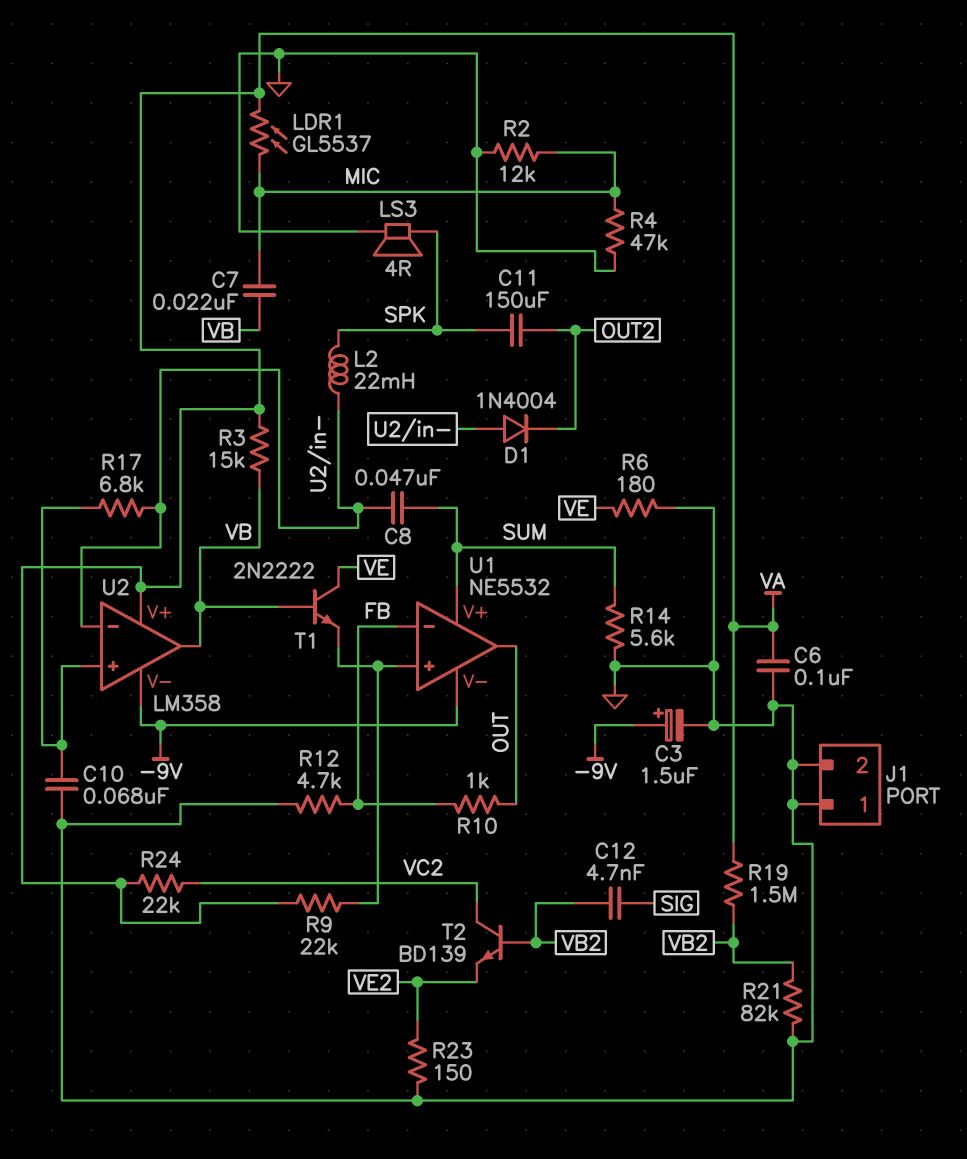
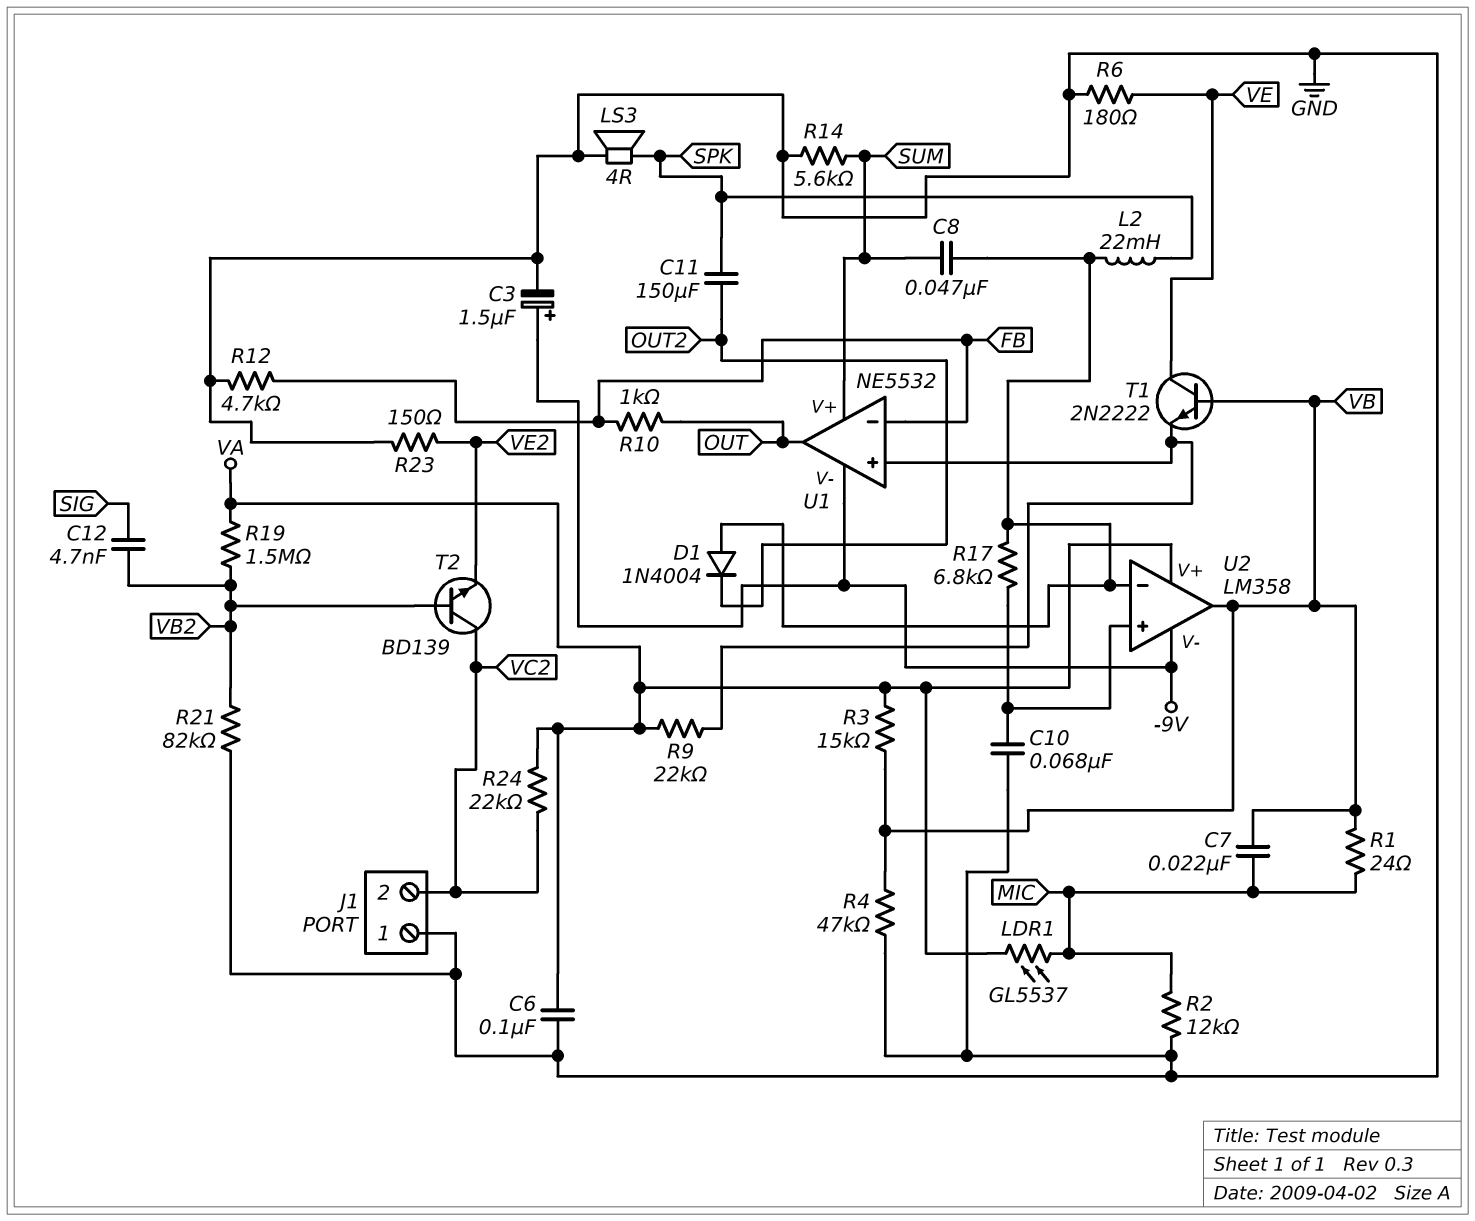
J1 pin 2: GND -> VC2
R1: none -> 24 (MIC, VB)
R4: 47k (GND, MIC) -> 47k (GND, VB)

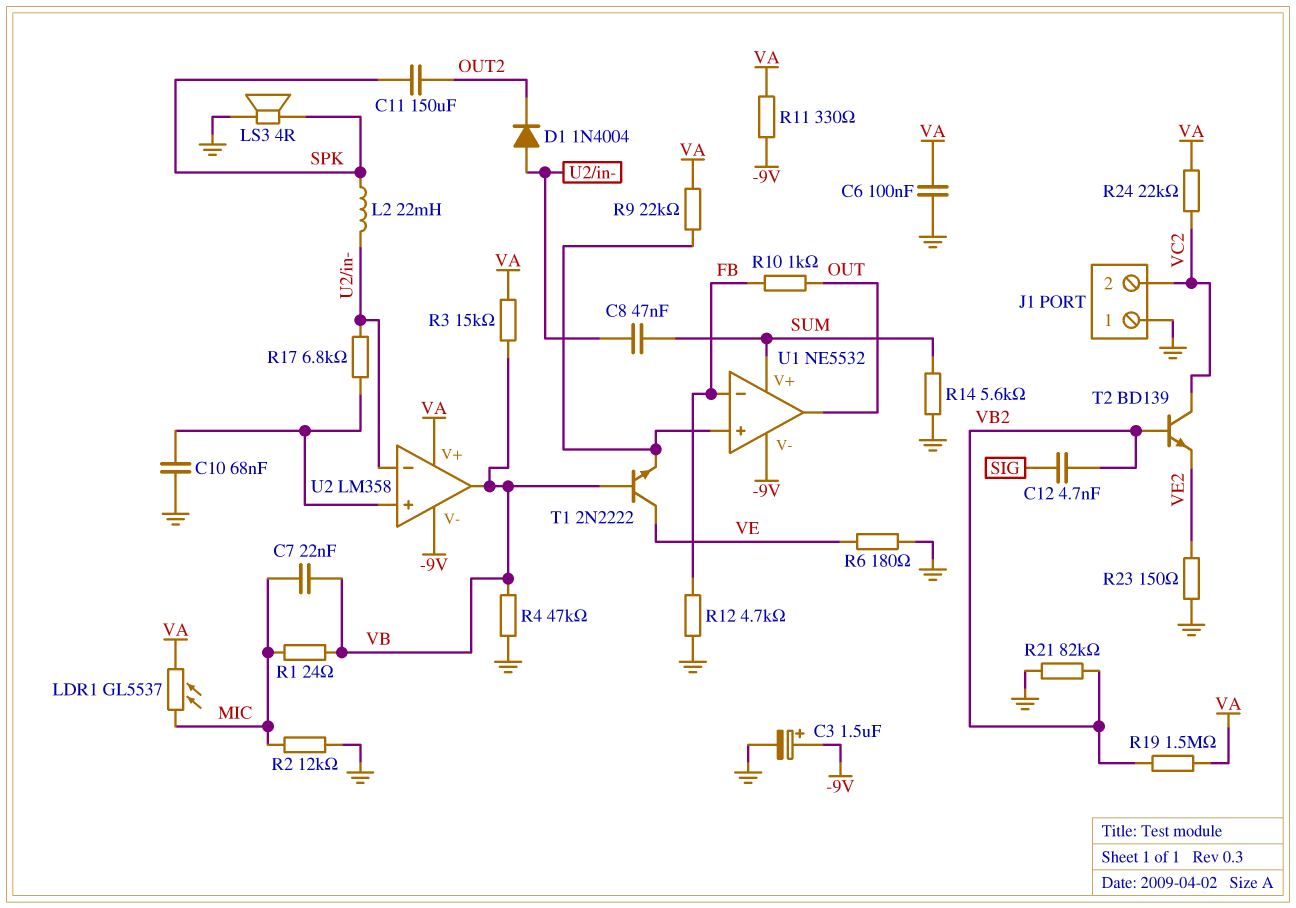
R11: none -> 330 (-9V, VA)

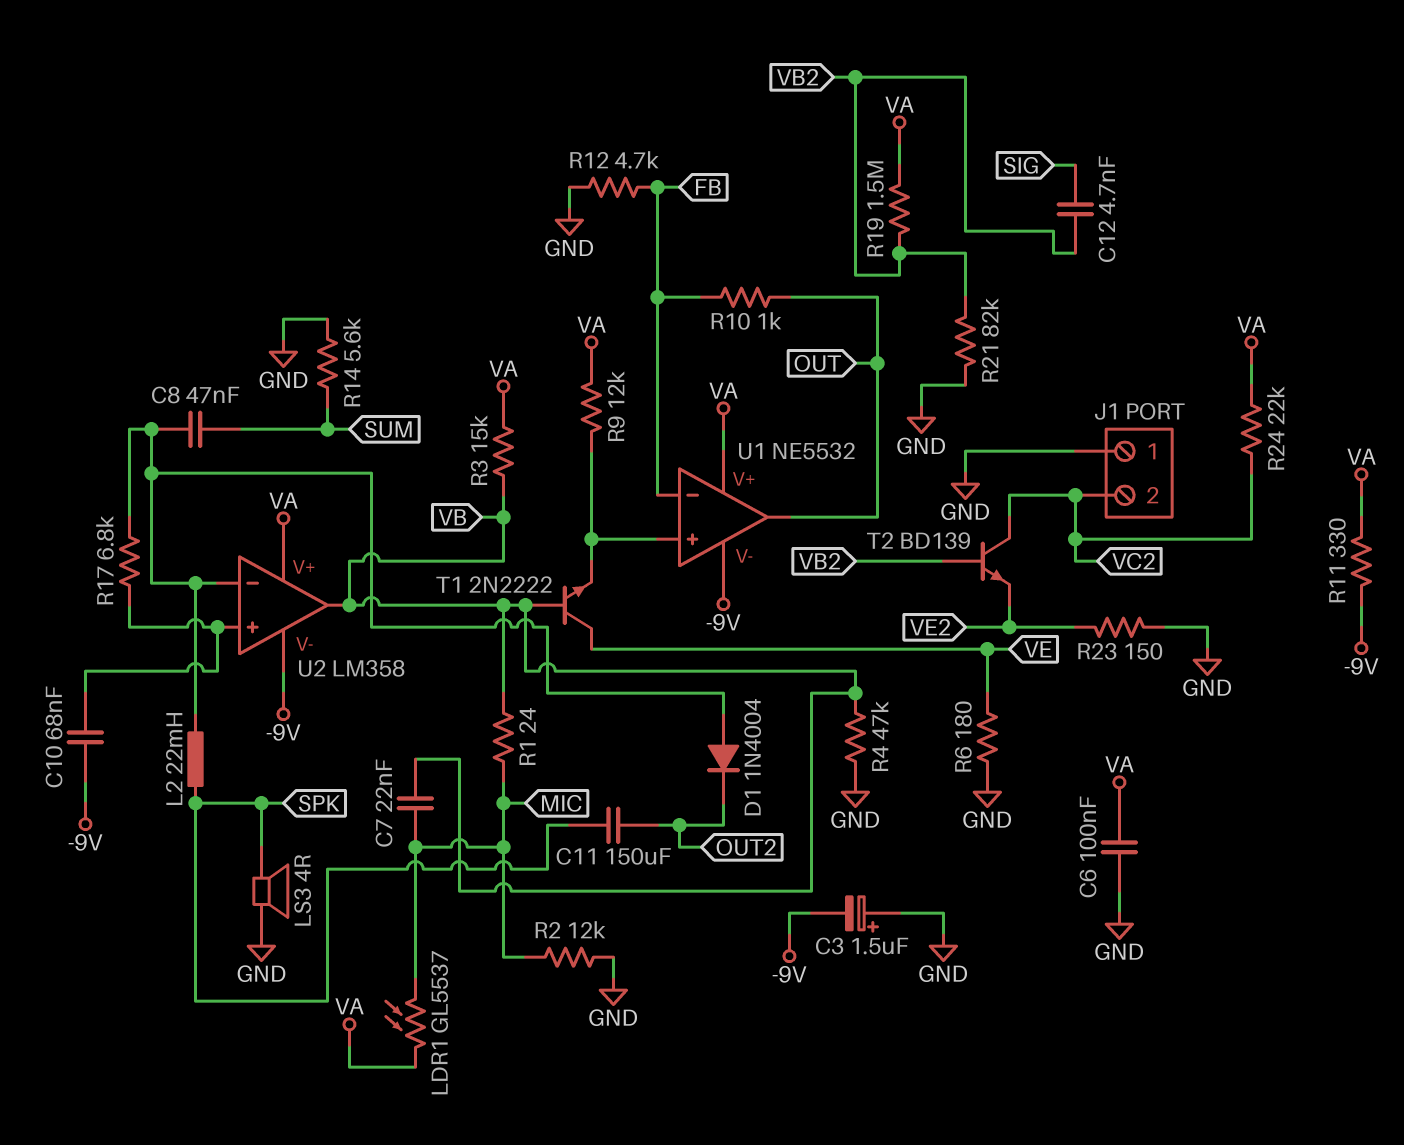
C3: 1.5uF (plus -9V, minus GND) -> 1.5uF (plus GND, minus -9V)
C10: 68nF (GND, U2/in+) -> 68nF (-9V, U2/in+)
R9: 22k (U1/in+, VA) -> 12k (U1/in+, VA)
U1 pin V+: SUM -> VA

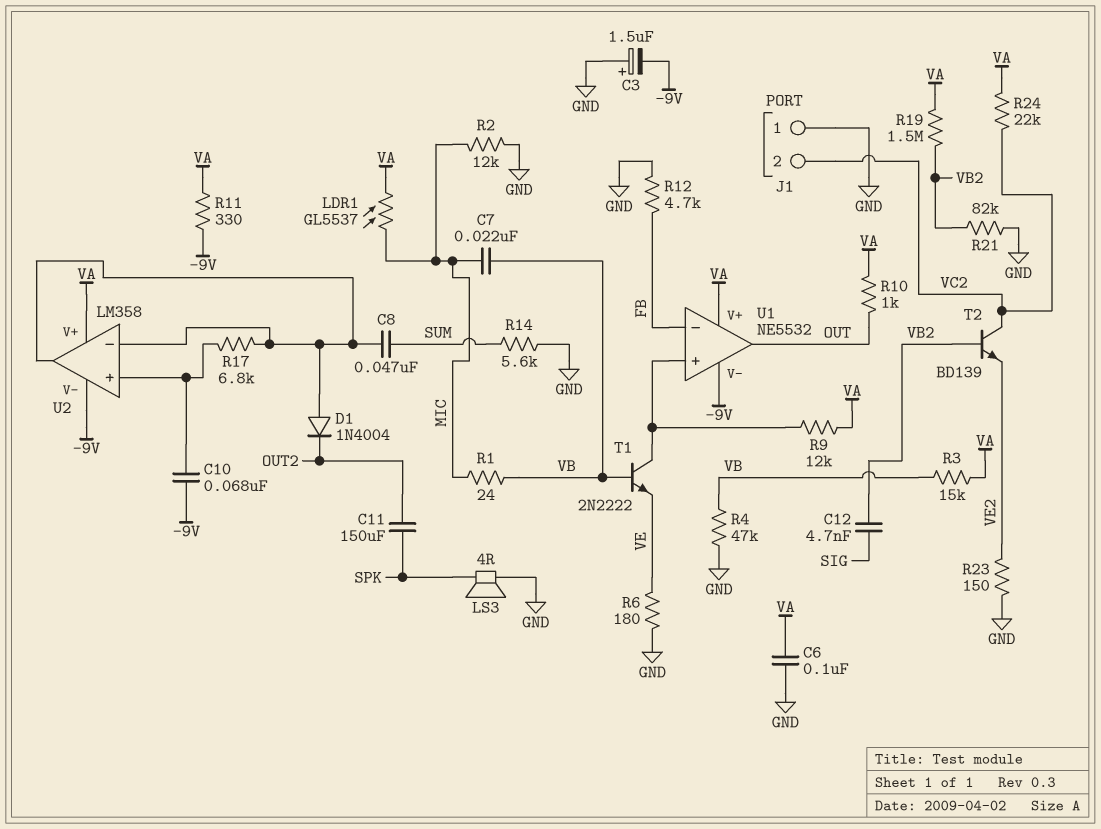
L2: 22mH (SPK, U2/in-) -> none
R10: 1k (FB, OUT) -> 1k (OUT, VA)
T1: NPN 2N2222 (B VB, C VE, E U1/in+) -> NPN 2N2222 (B VB, C U1/in+, E VE)
U2 pin out: VB -> U2/in-

